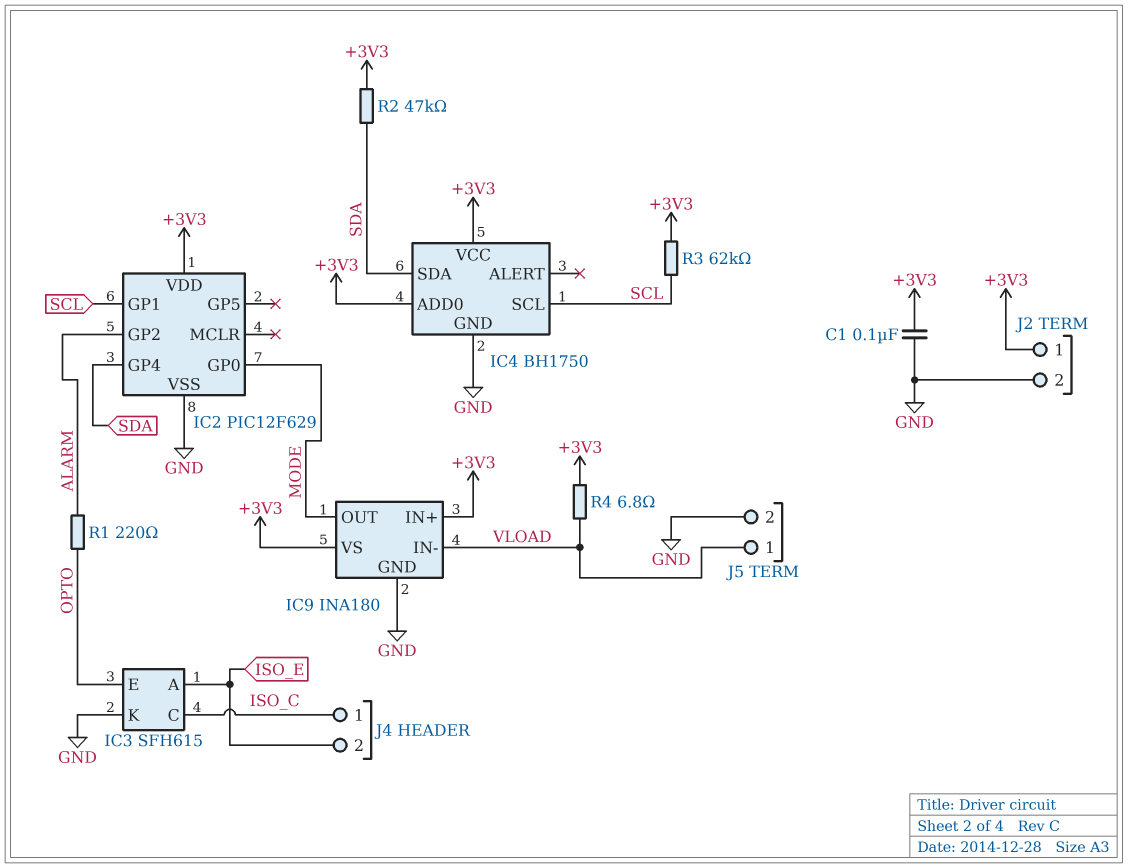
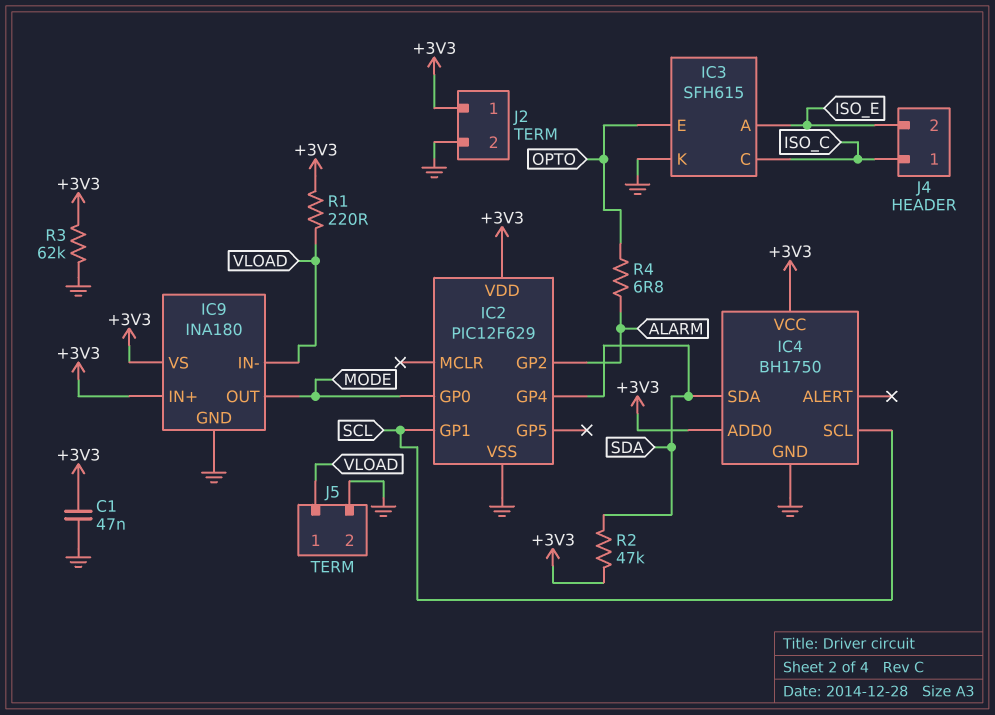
C1: 100nF (+3V3, GND) -> 47nF (+3V3, GND)
R1: 220 (ALARM, OPTO) -> 220 (+3V3, VLOAD)
R3: 62k (+3V3, SCL) -> 62k (+3V3, GND)
R4: 6.8 (+3V3, VLOAD) -> 6.8 (ALARM, OPTO)

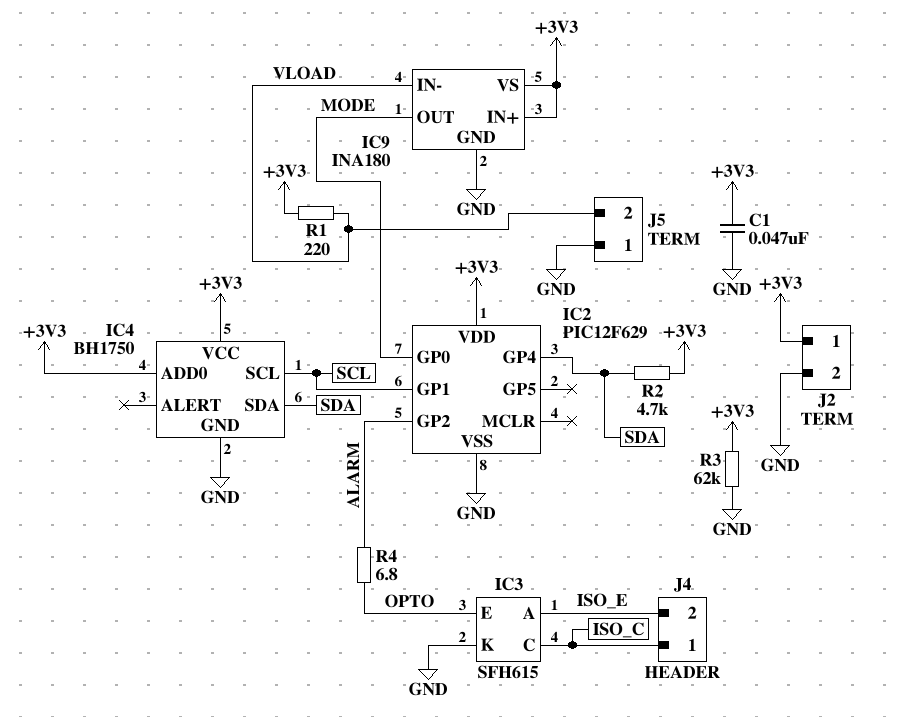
J5 pin 1: VLOAD -> GND
J5 pin 2: GND -> VLOAD
R2: 47k (+3V3, SDA) -> 4.7k (+3V3, SDA)

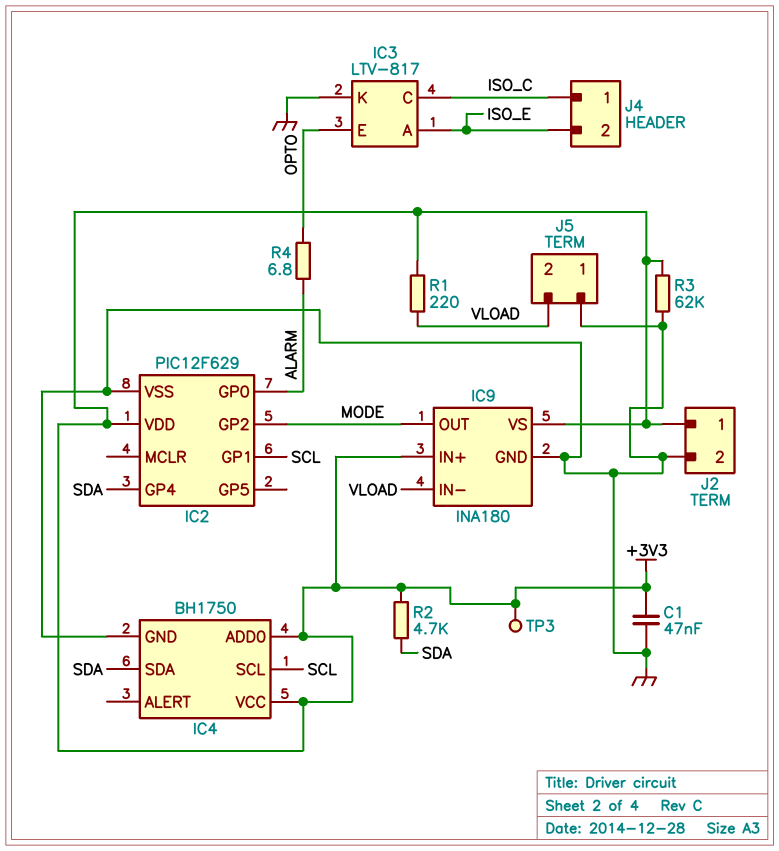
IC2 pin GP0: MODE -> ALARM
IC2 pin GP2: ALARM -> MODE
IC3: SFH615 -> LTV-817
TP3: none -> test point (+3V3)

